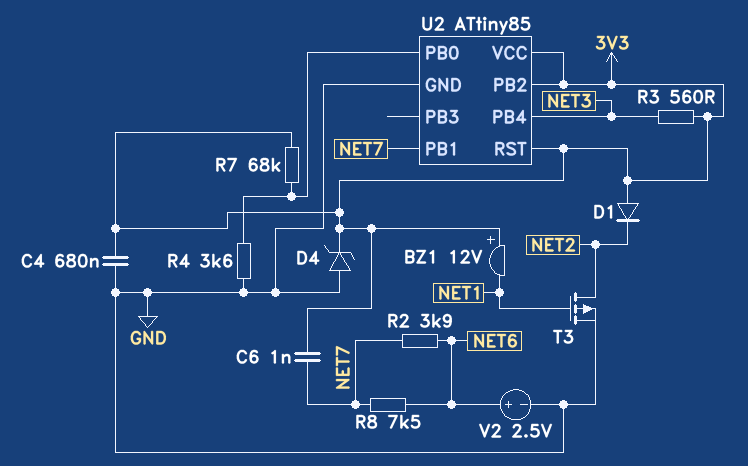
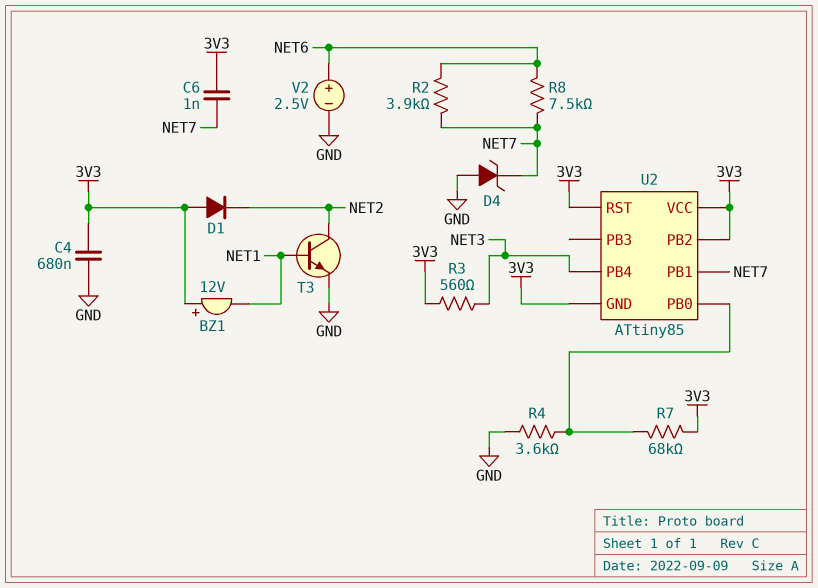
D4: zener (A GND, K 3V3) -> zener (A GND, K NET7)
T3: PMOS (G NET1, D NET2, S GND) -> NPN (B NET1, C NET2, E GND)
U2 pin GND: GND -> 3V3

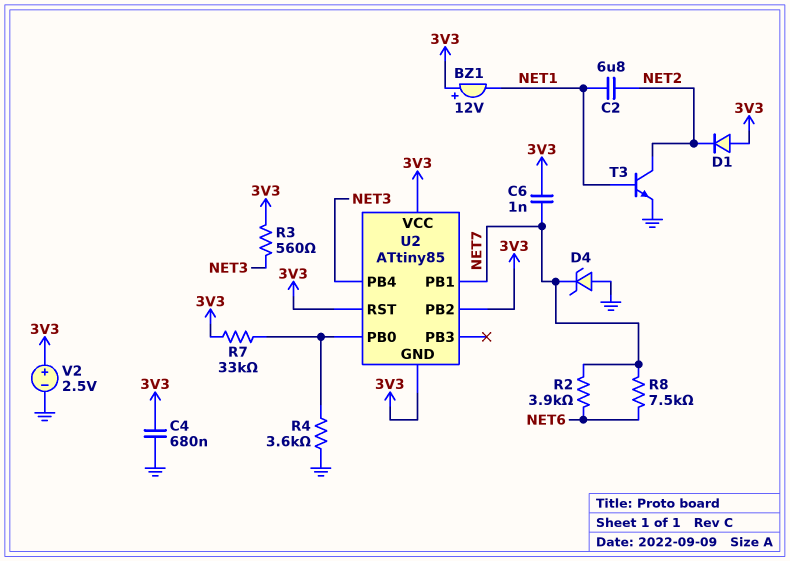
C2: none -> 6.8uF (NET1, NET2)
R7: 68k (3V3, U2/PB0) -> 33k (3V3, U2/PB0)
V2: 2.5V (plus NET6, minus GND) -> 2.5V (plus 3V3, minus GND)

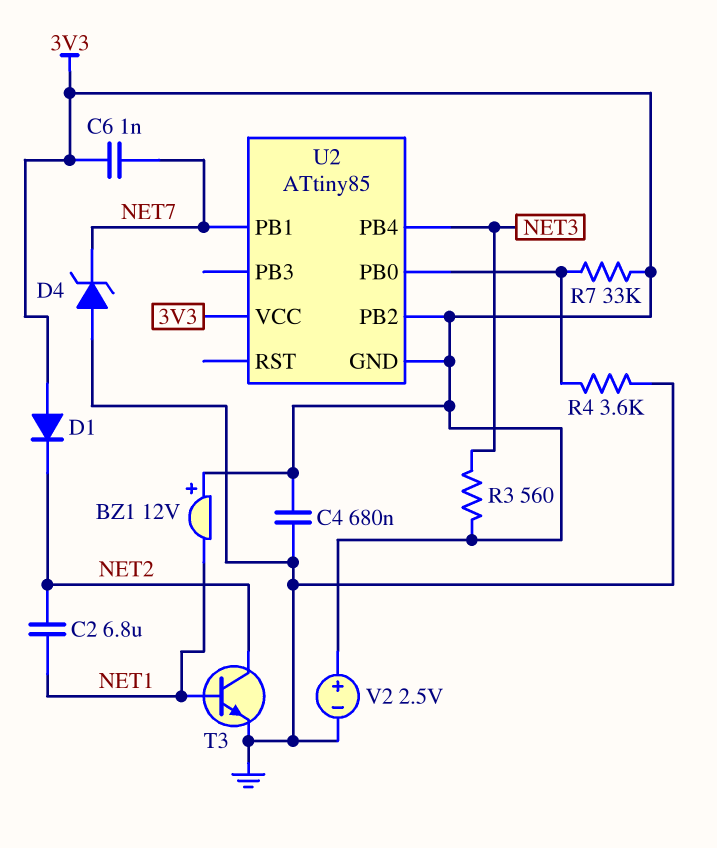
R2: 3.9k (NET6, NET7) -> none
R8: 7.5k (NET6, NET7) -> none
U2 pin RST: 3V3 -> none

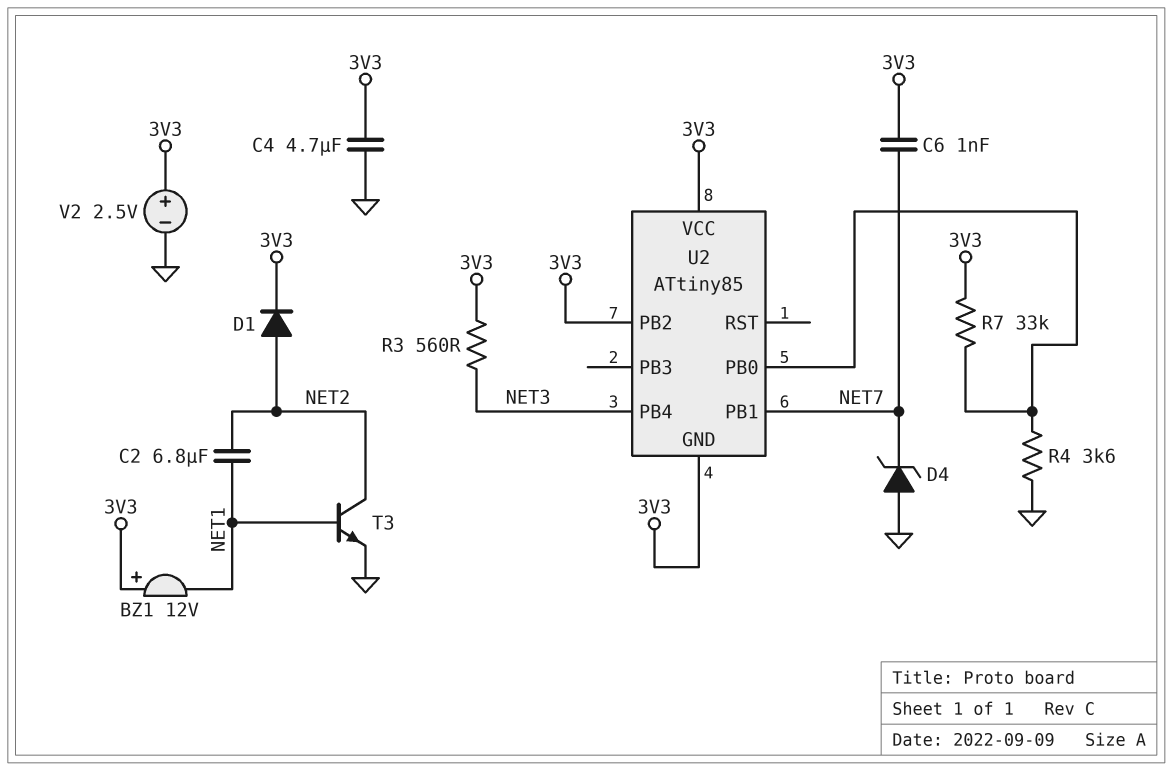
C4: 680nF (3V3, GND) -> 4.7uF (3V3, GND)
D1: diode (A 3V3, K NET2) -> diode (A NET2, K 3V3)

